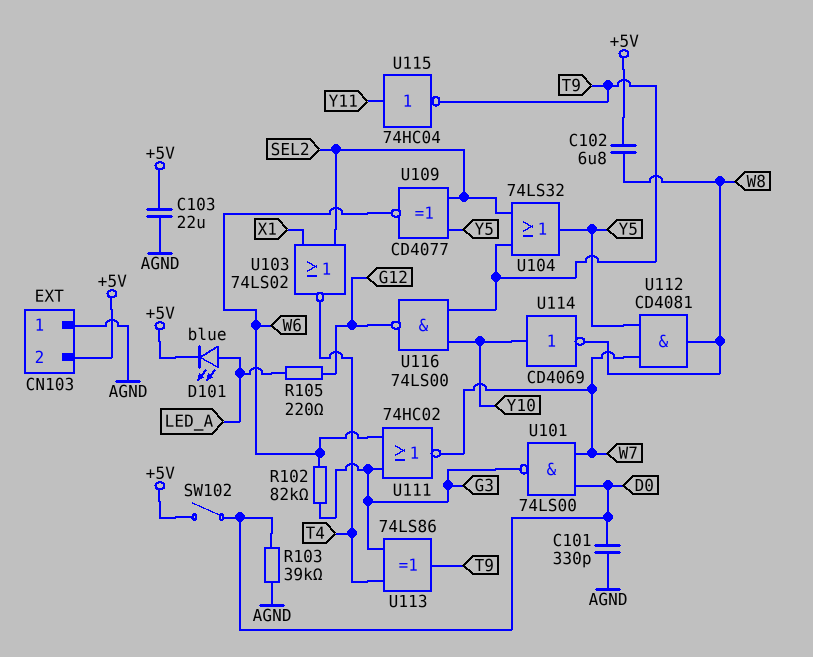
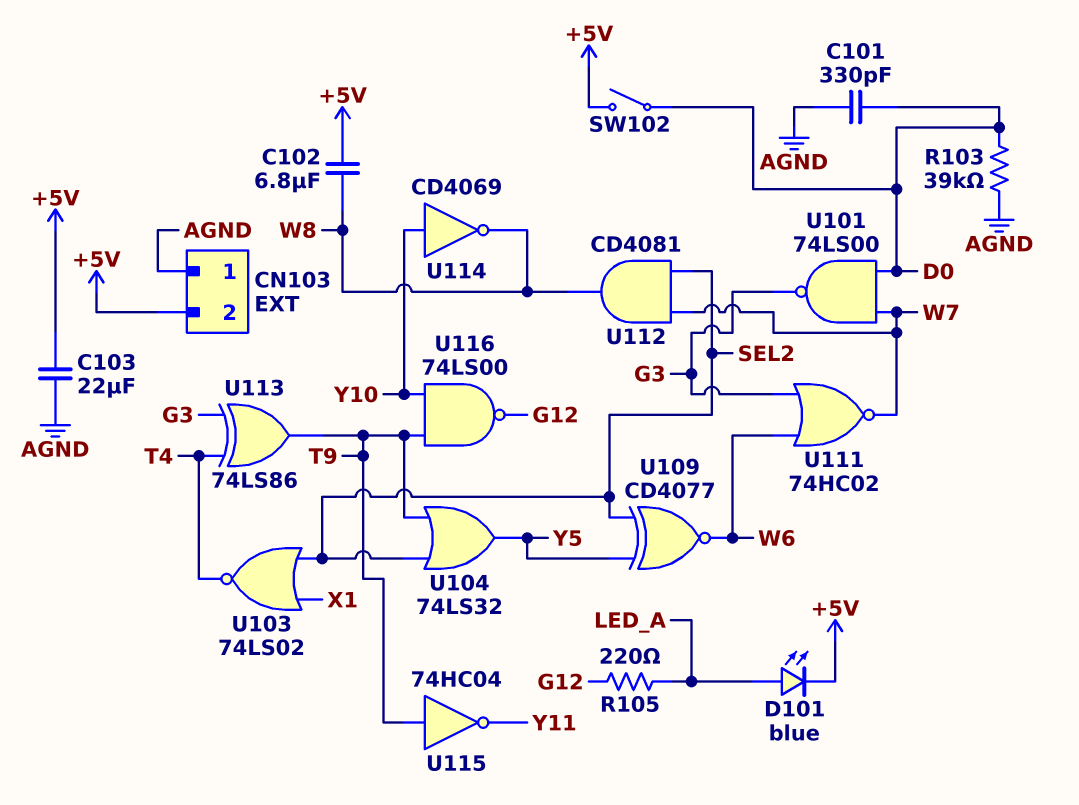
R102: 82k (G3, W6) -> none
U112: AND CD4081 (in W7, in Y5, out W8) -> AND CD4081 (in SEL2, in W7, out W8)
U115: NOT 74HC04 (in Y11, out T9) -> NOT 74HC04 (in T9, out Y11)

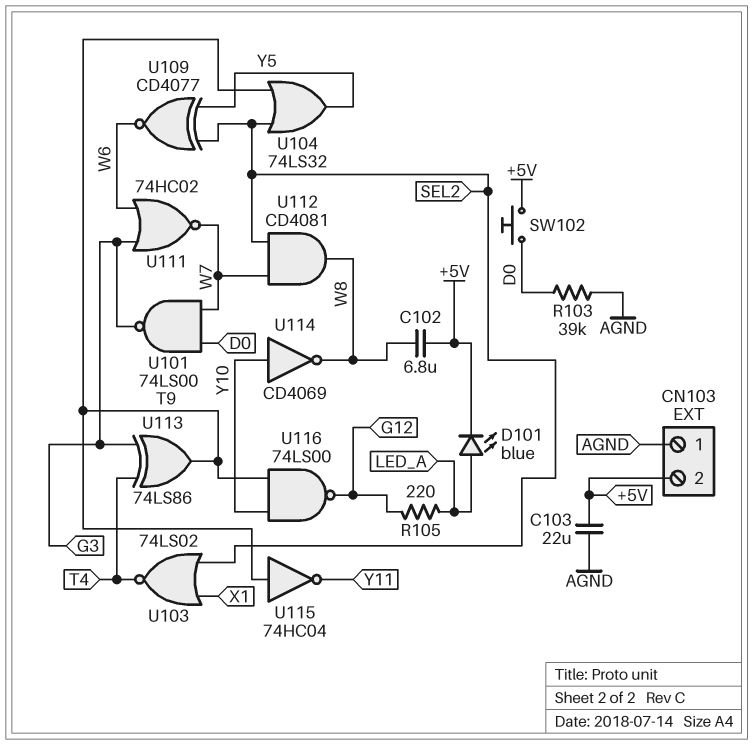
C101: 330pF (AGND, D0) -> none
SW102: switch (+5V, D0) -> button (+5V, D0)

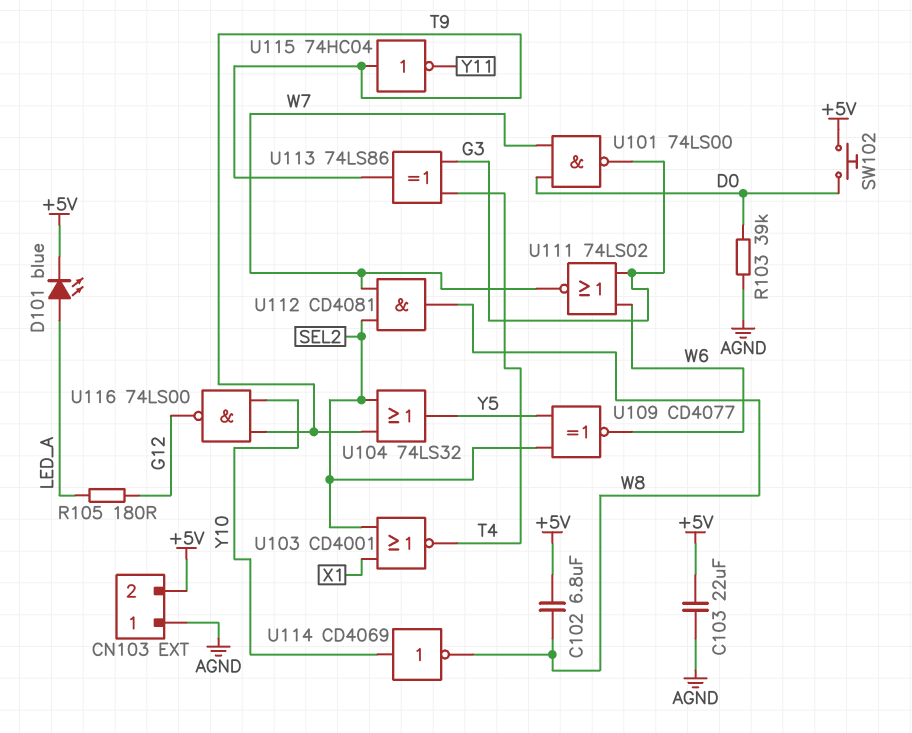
R105: 220 (G12, LED_A) -> 180 (G12, LED_A)
U103: NOR 74LS02 (in SEL2, in X1, out T4) -> NOR CD4001 (in SEL2, in X1, out T4)
U111: NOR 74HC02 (in G3, in W6, out W7) -> NOR 74LS02 (in G3, in W6, out W7)

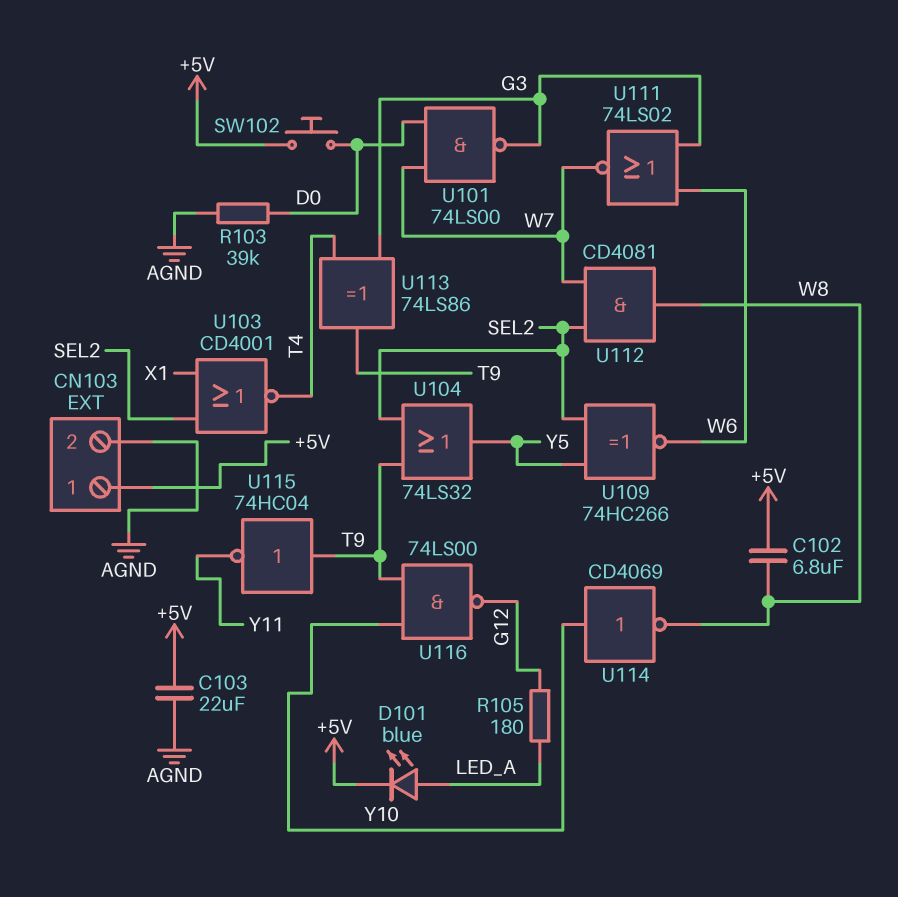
CN103 pin 1: AGND -> +5V
CN103 pin 2: +5V -> AGND
U109: XNOR CD4077 (in SEL2, in Y5, out W6) -> XNOR 74HC266 (in SEL2, in Y5, out W6)

